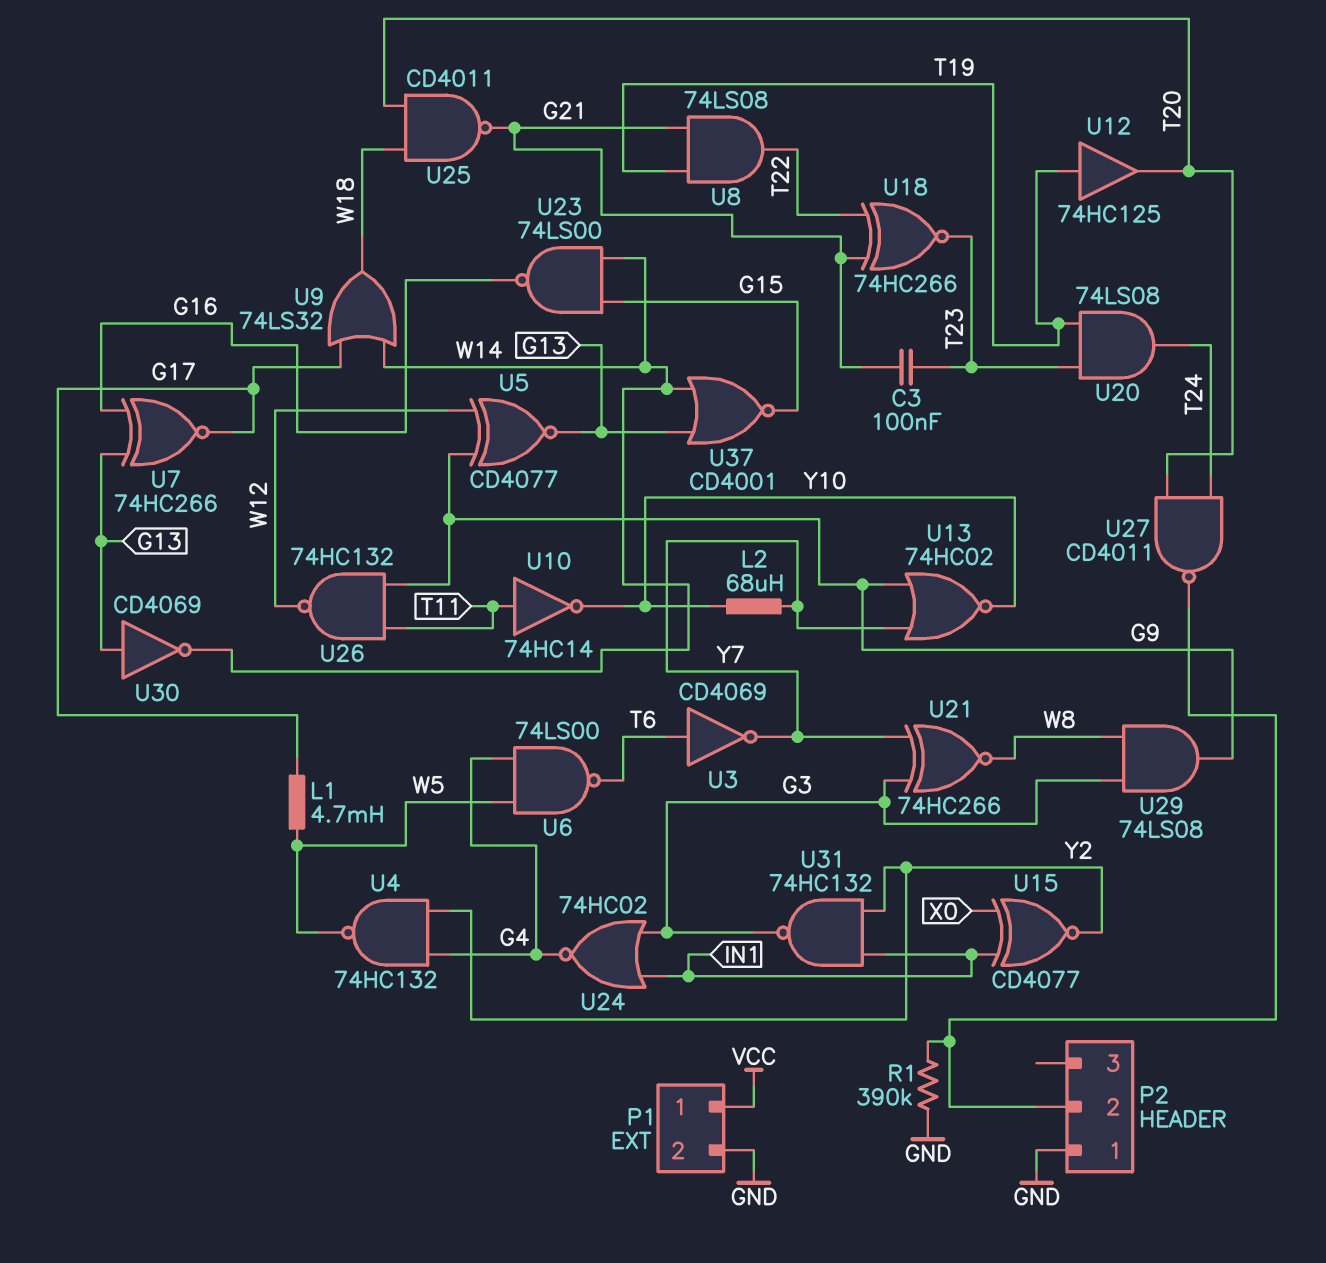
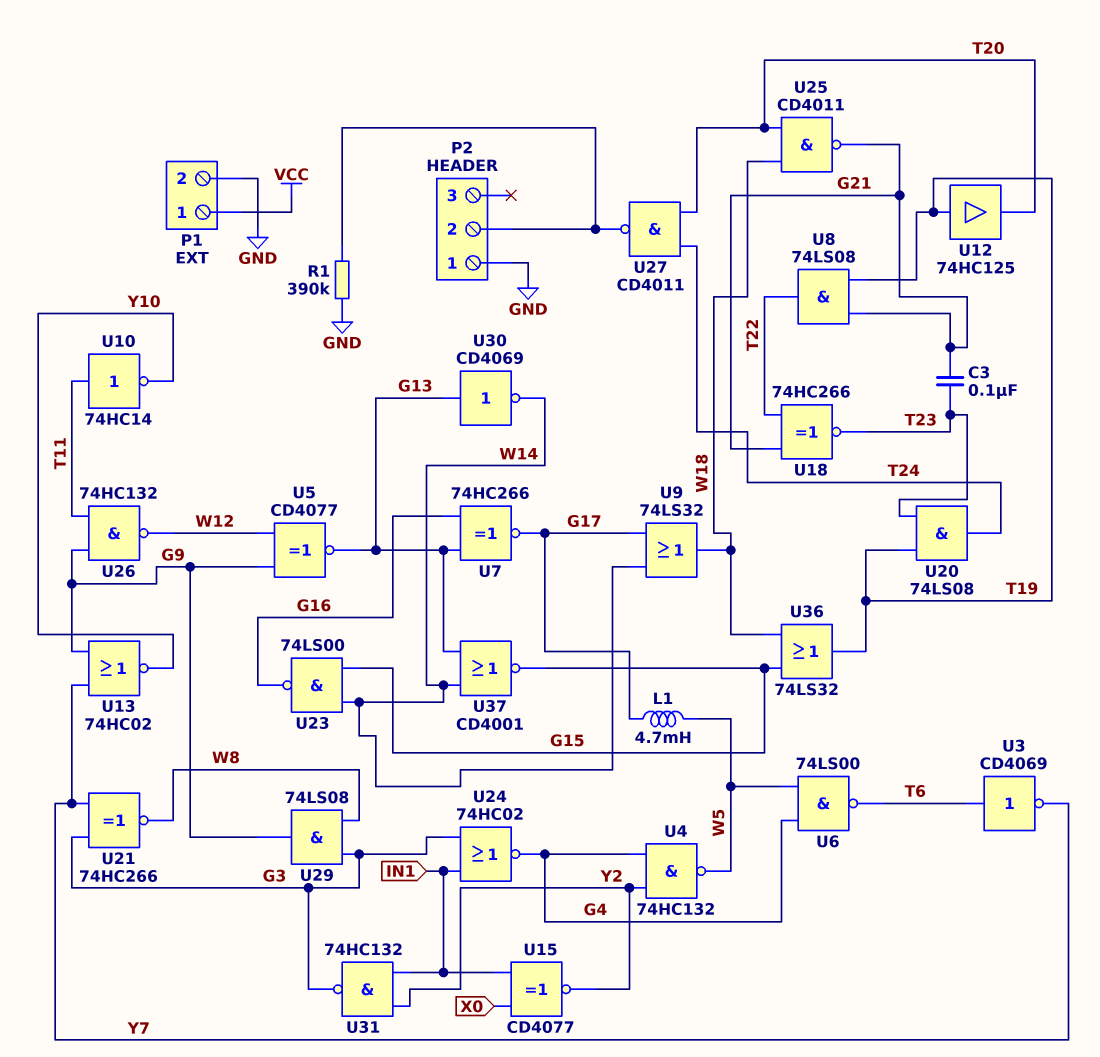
L2: 68uH (Y7, Y10) -> none
U36: none -> OR 74LS32 (in G15, in W18, out T19)

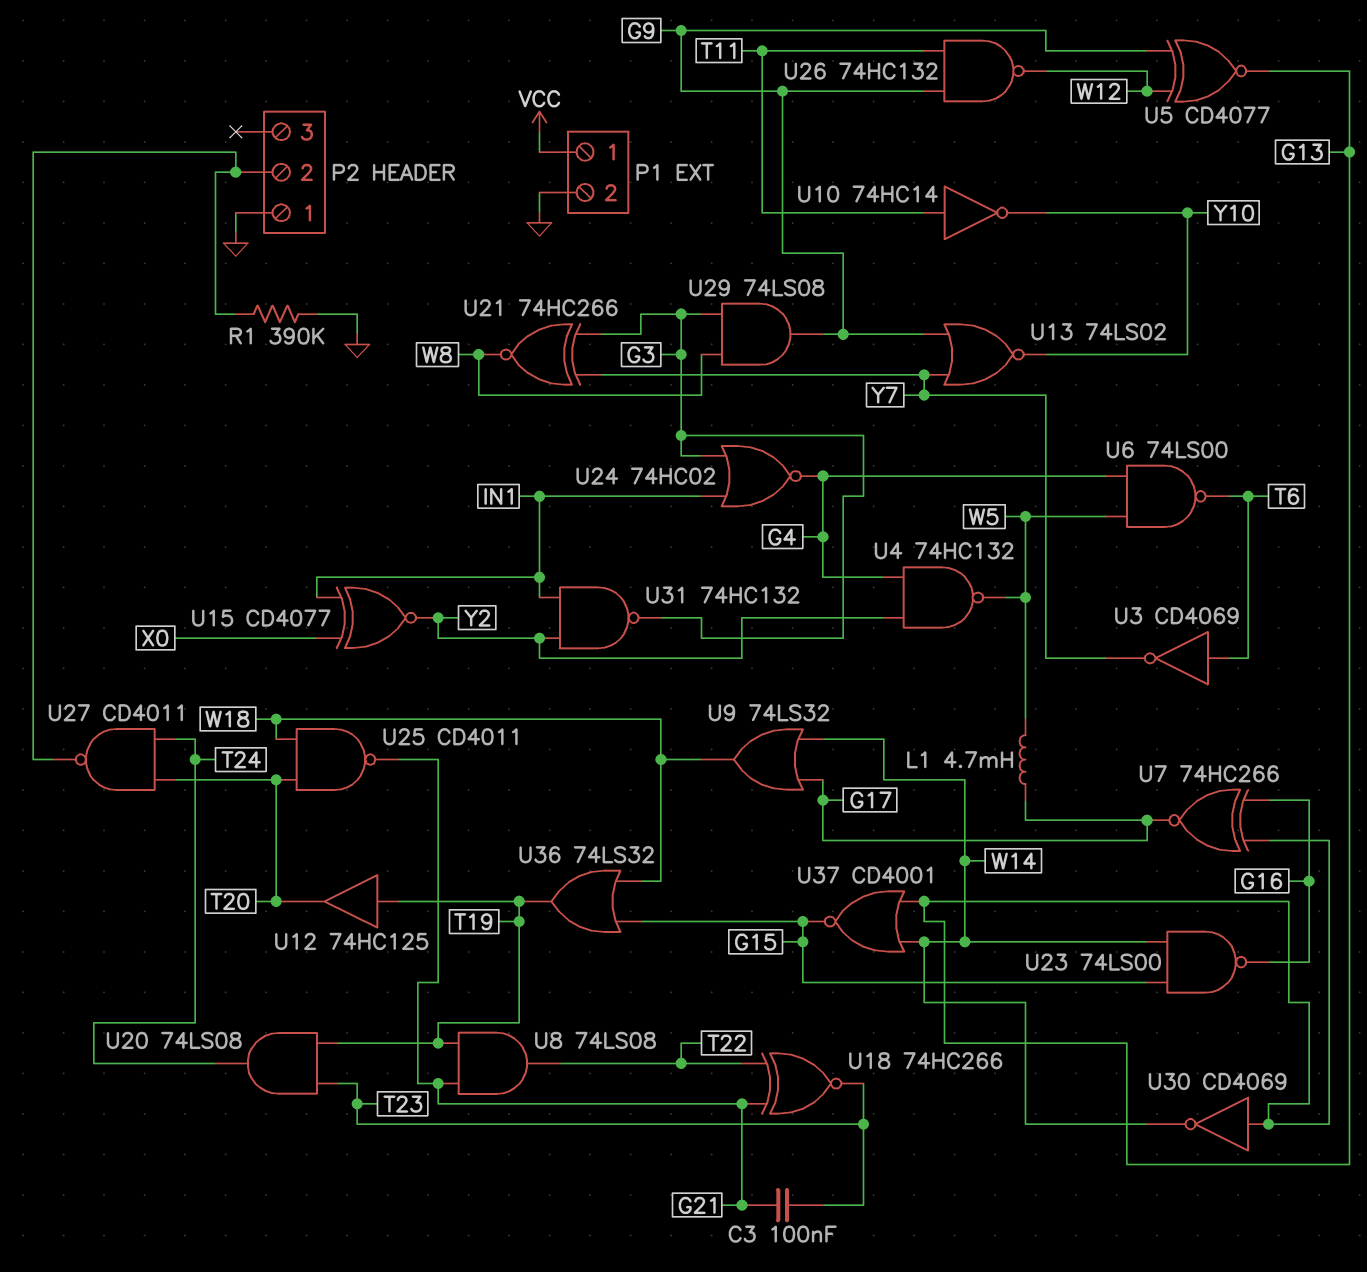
U13: NOR 74HC02 (in G9, in Y7, out Y10) -> NOR 74LS02 (in G9, in Y7, out Y10)

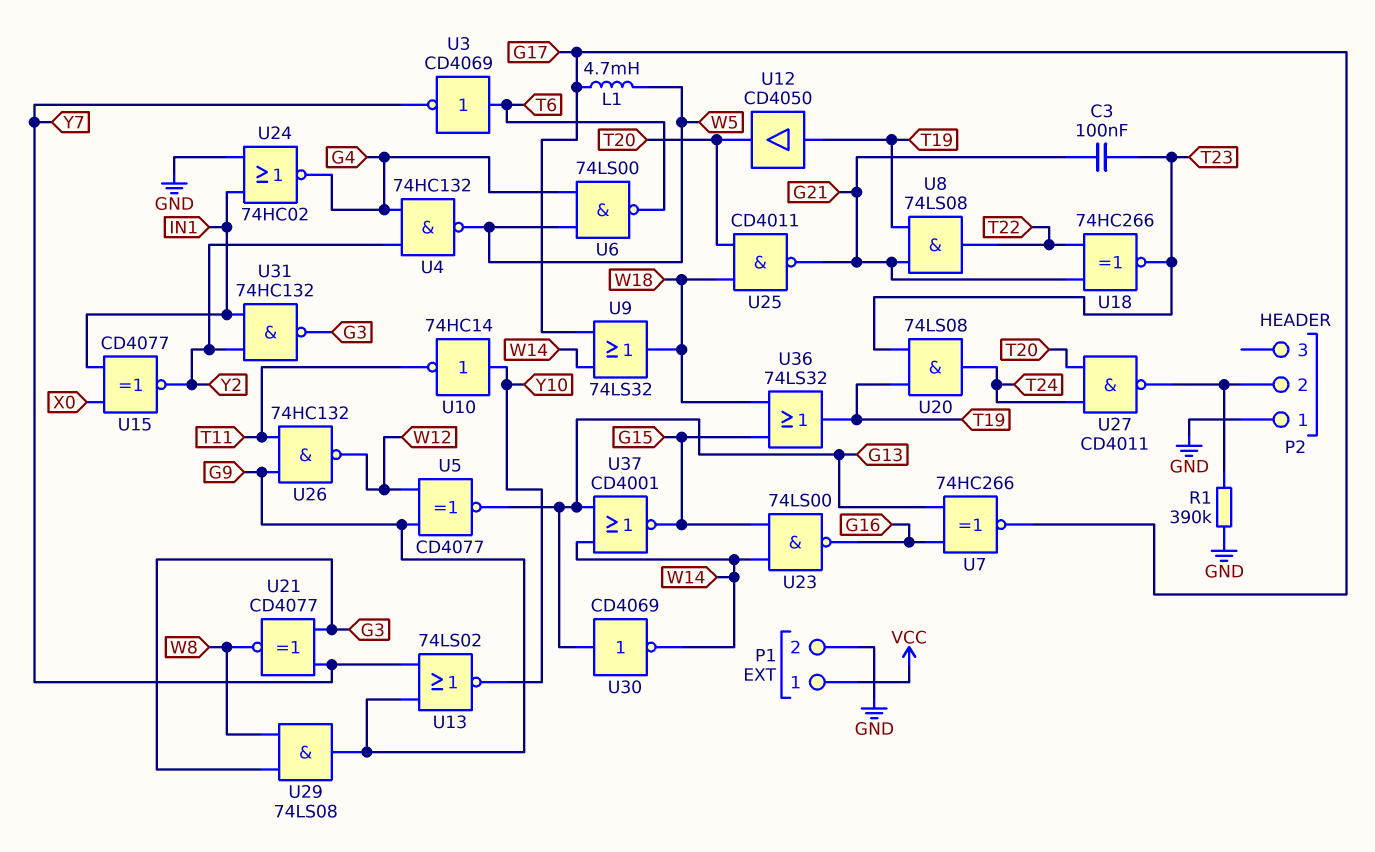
U10: NOT 74HC14 (in T11, out Y10) -> NOT 74HC14 (in Y10, out T11)
U12: buffer 74HC125 (in T19, out T20) -> buffer CD4050 (in T19, out T20)
U21: XNOR 74HC266 (in G3, in Y7, out W8) -> XNOR CD4077 (in G3, in Y7, out W8)
U24: NOR 74HC02 (in G3, in IN1, out G4) -> NOR 74HC02 (in GND, in IN1, out G4)

